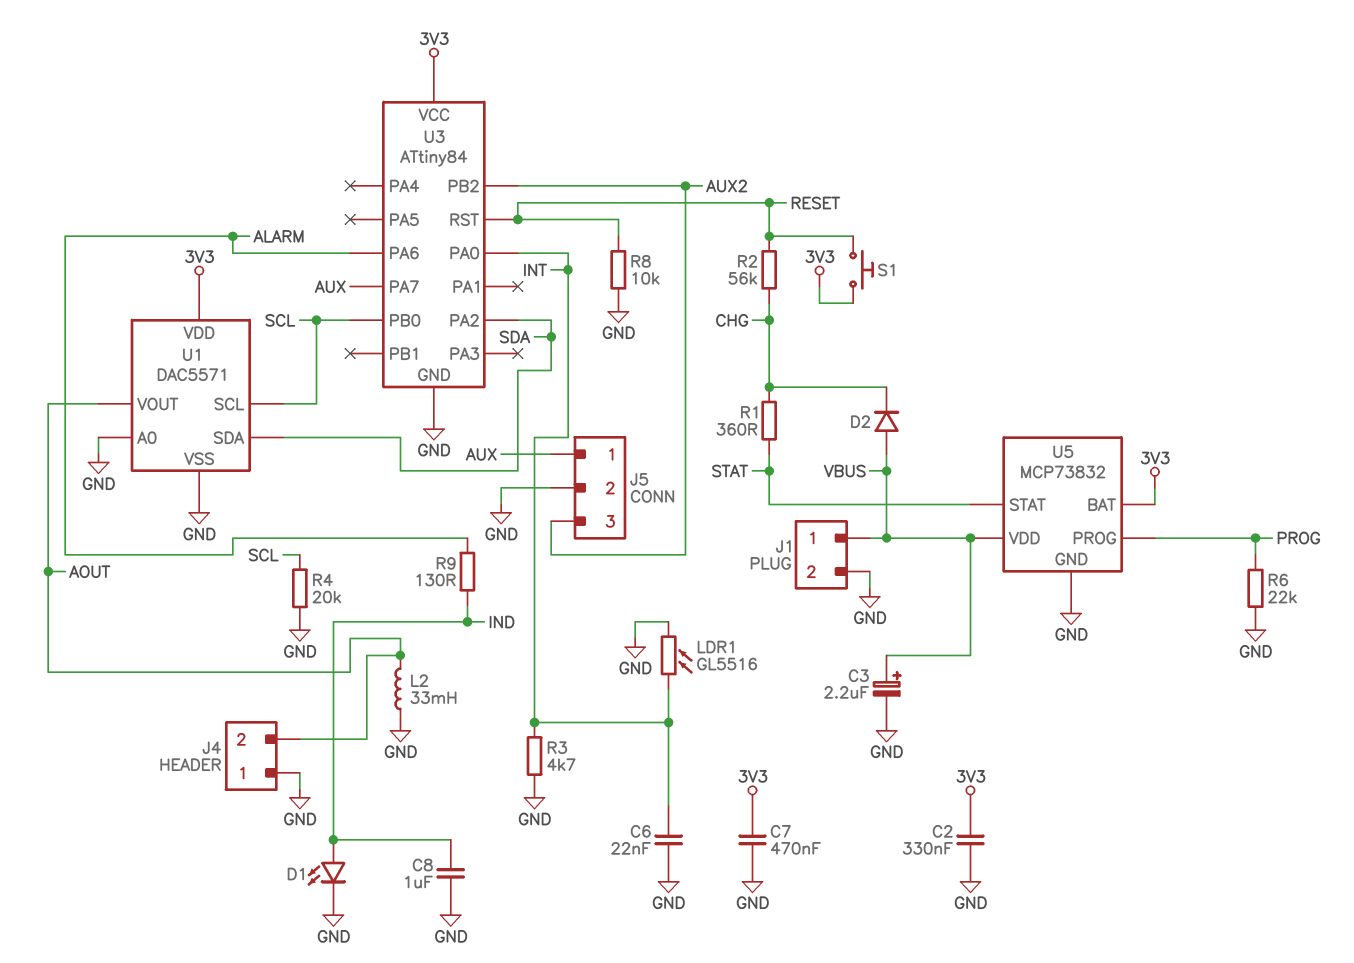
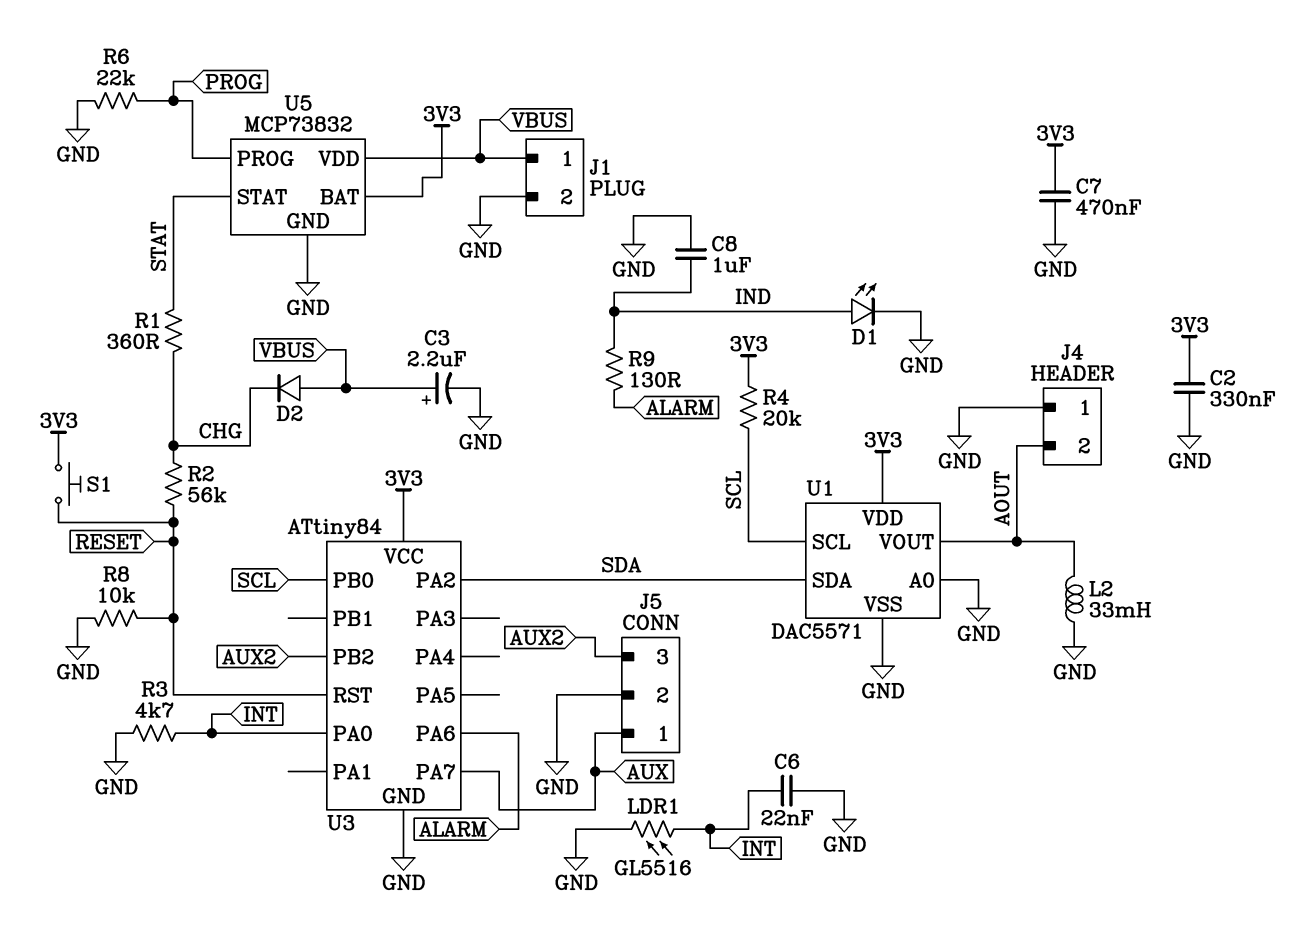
R4: 20k (GND, SCL) -> 20k (3V3, SCL)

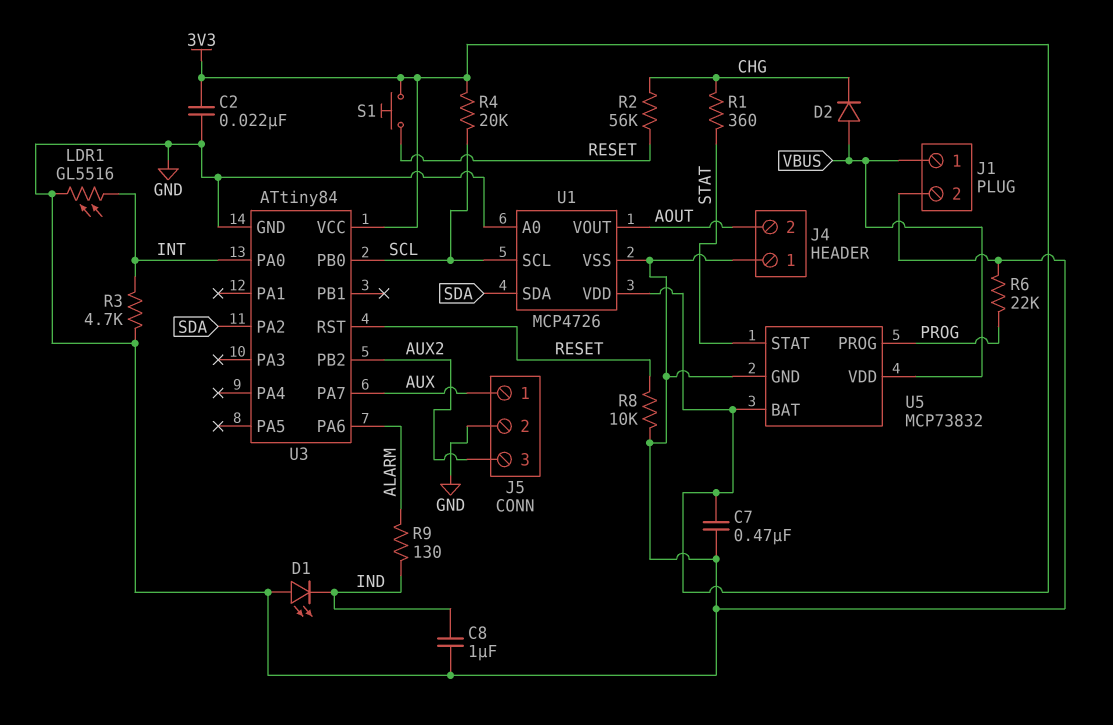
C2: 330nF (3V3, GND) -> 22nF (3V3, GND)
C3: 2.2uF (plus VBUS, minus GND) -> none
C6: 22nF (GND, INT) -> none
D1: LED (A IND, K GND) -> LED (A GND, K IND)
L2: 33mH (AOUT, GND) -> none
U1: DAC5571 -> MCP4726

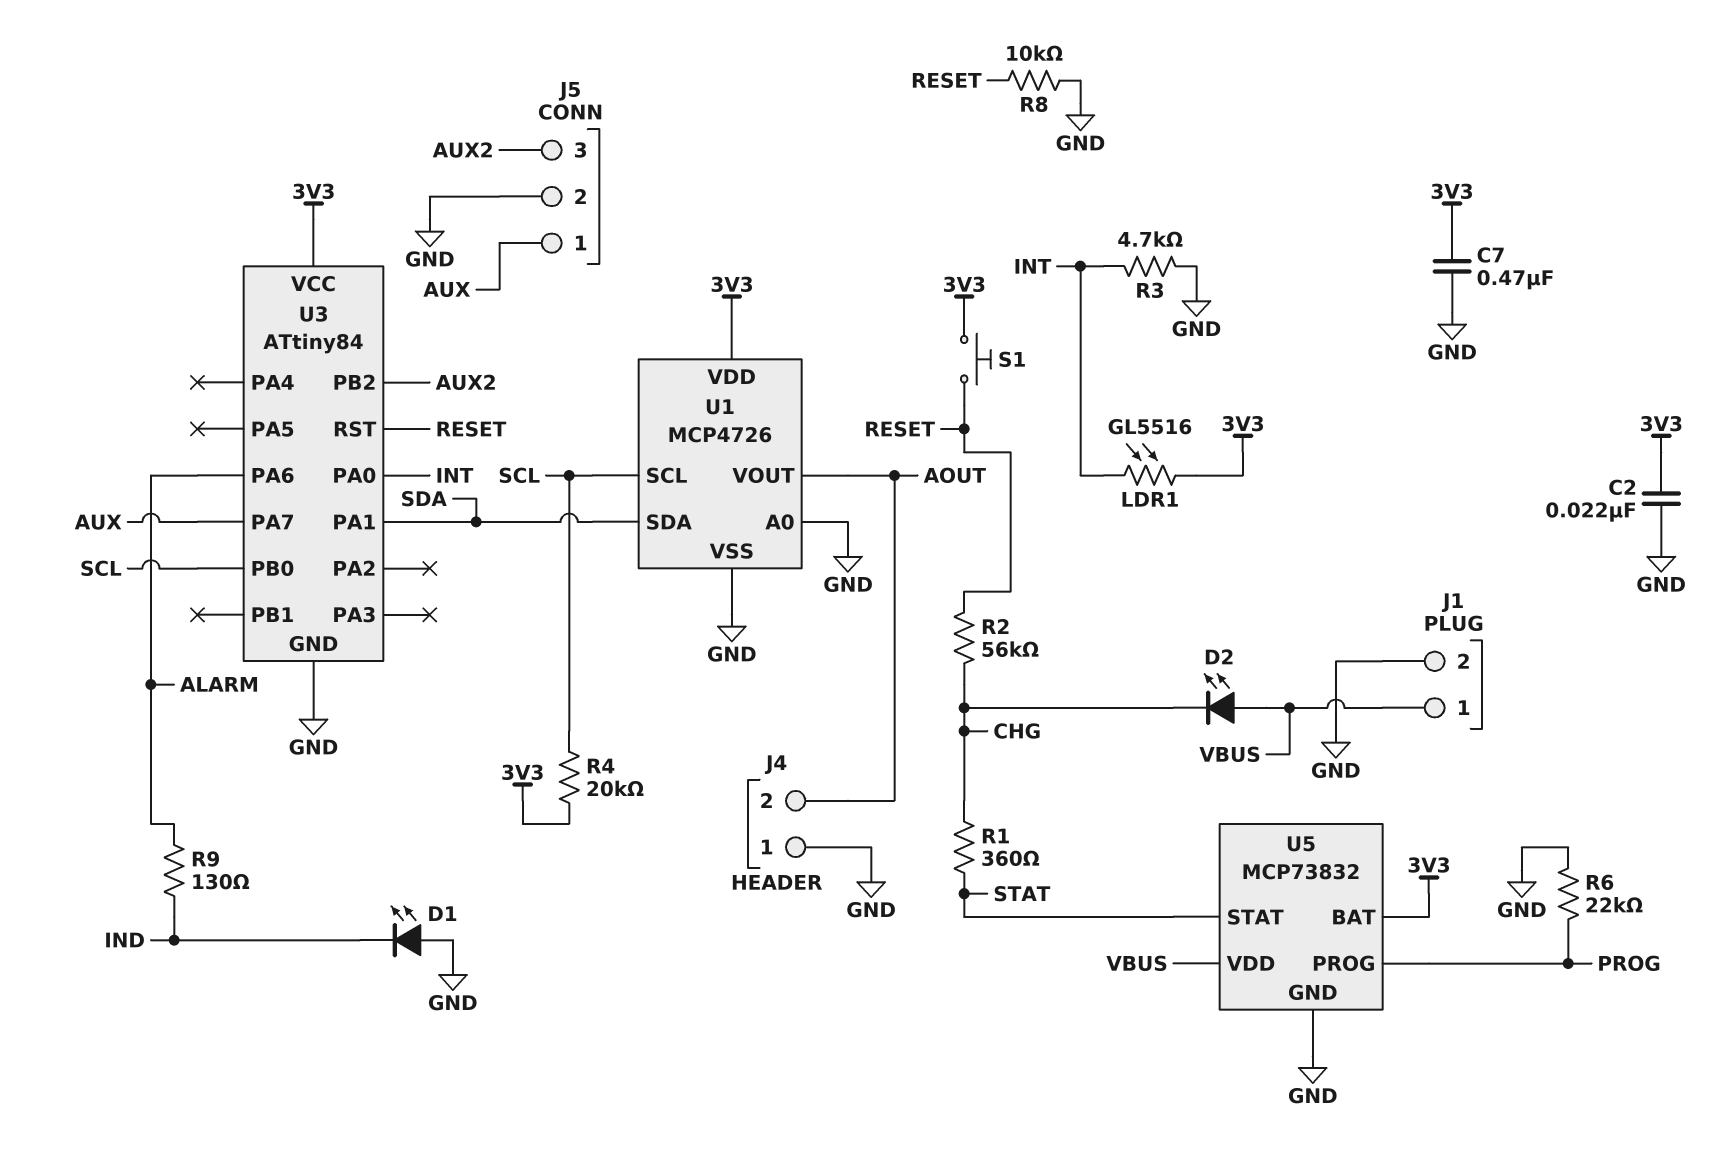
C8: 1uF (GND, IND) -> none
D2: diode (A VBUS, K CHG) -> LED (A VBUS, K CHG)
LDR1: GL5516 (GND, INT) -> GL5516 (3V3, INT)
U3 pin PA1: none -> SDA
U3 pin PA2: SDA -> none

